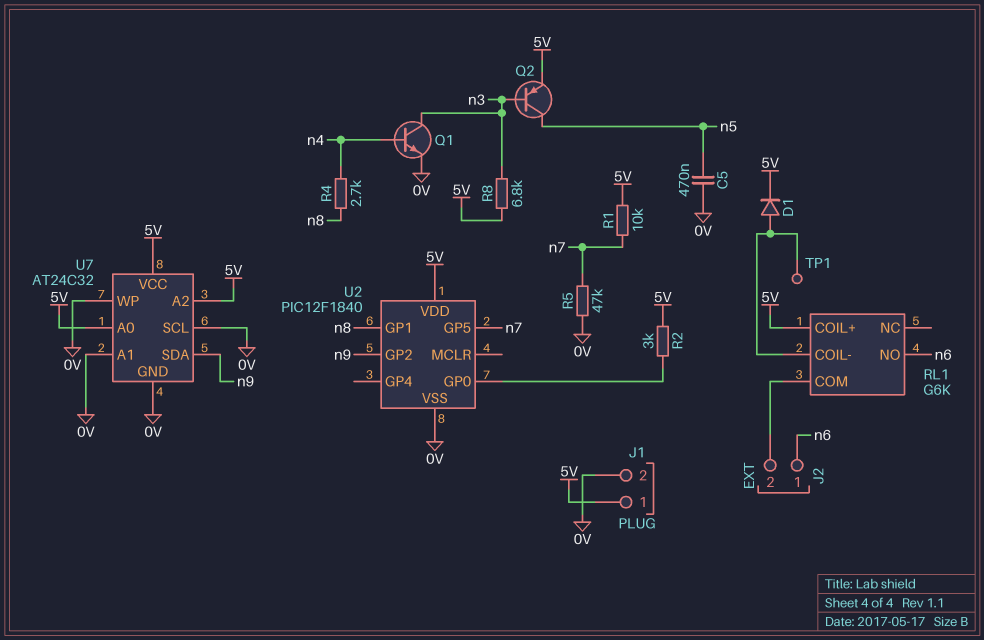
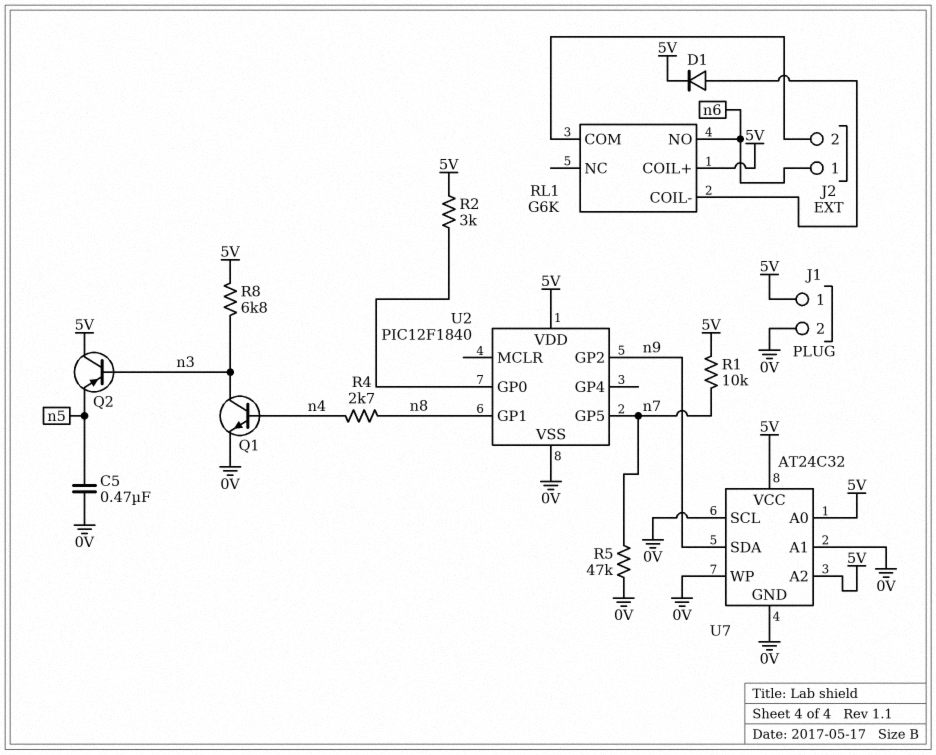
Q2: PNP (B n3, C n5, E 5V) -> PNP (B n3, C 5V, E n5)
TP1: test point (RL1/COIL-) -> none

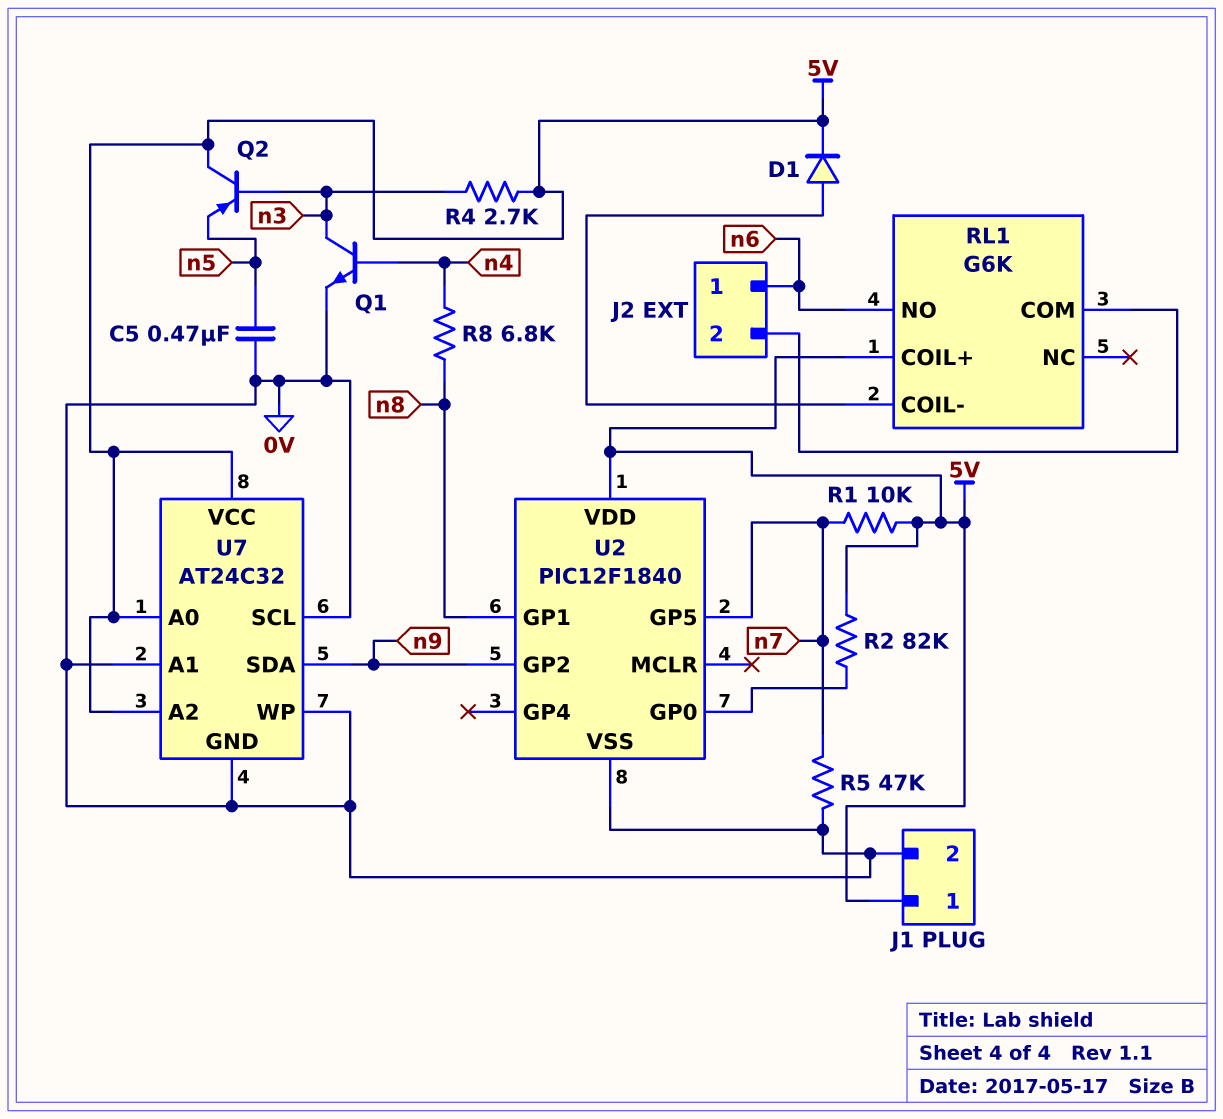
R2: 3k (5V, U2/GP0) -> 82k (5V, U2/GP0)
R4: 2.7k (n4, n8) -> 2.7k (5V, n3)
R8: 6.8k (5V, n3) -> 6.8k (n4, n8)

